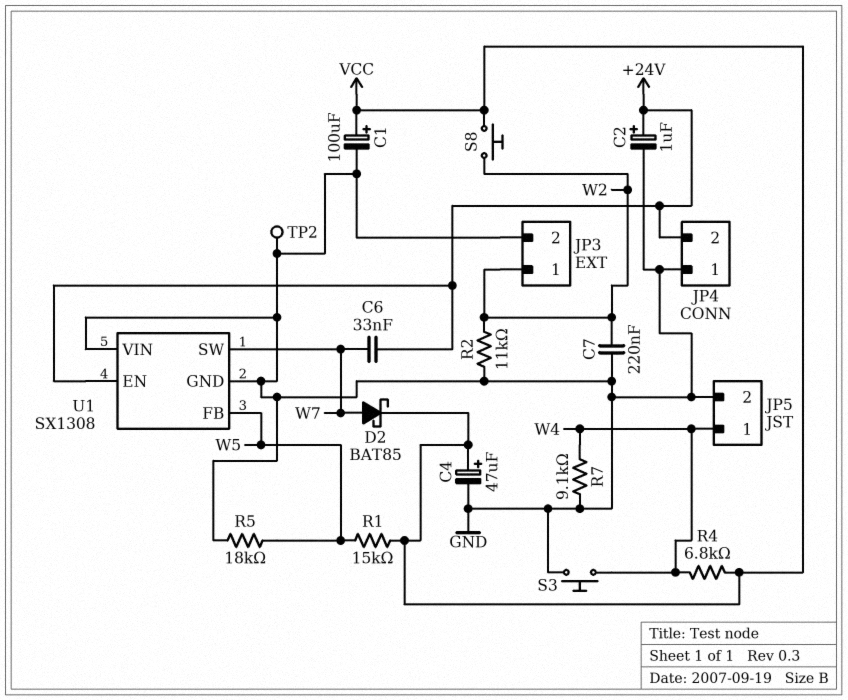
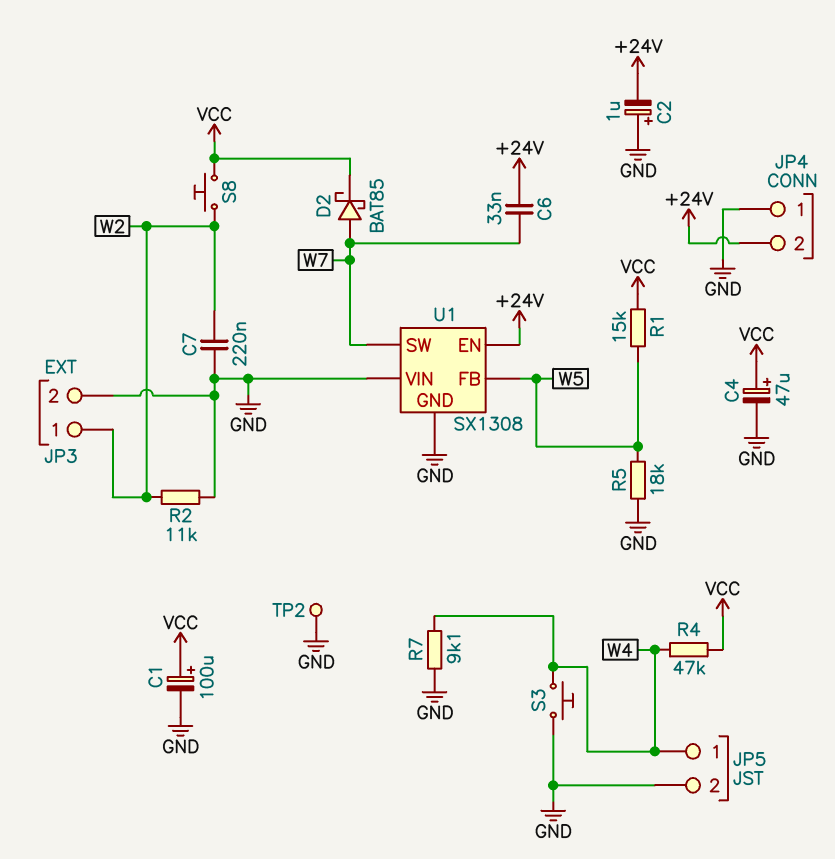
C2: 1uF (plus +24V, minus GND) -> 1uF (plus GND, minus +24V)
R4: 6.8k (VCC, W4) -> 47k (VCC, W4)

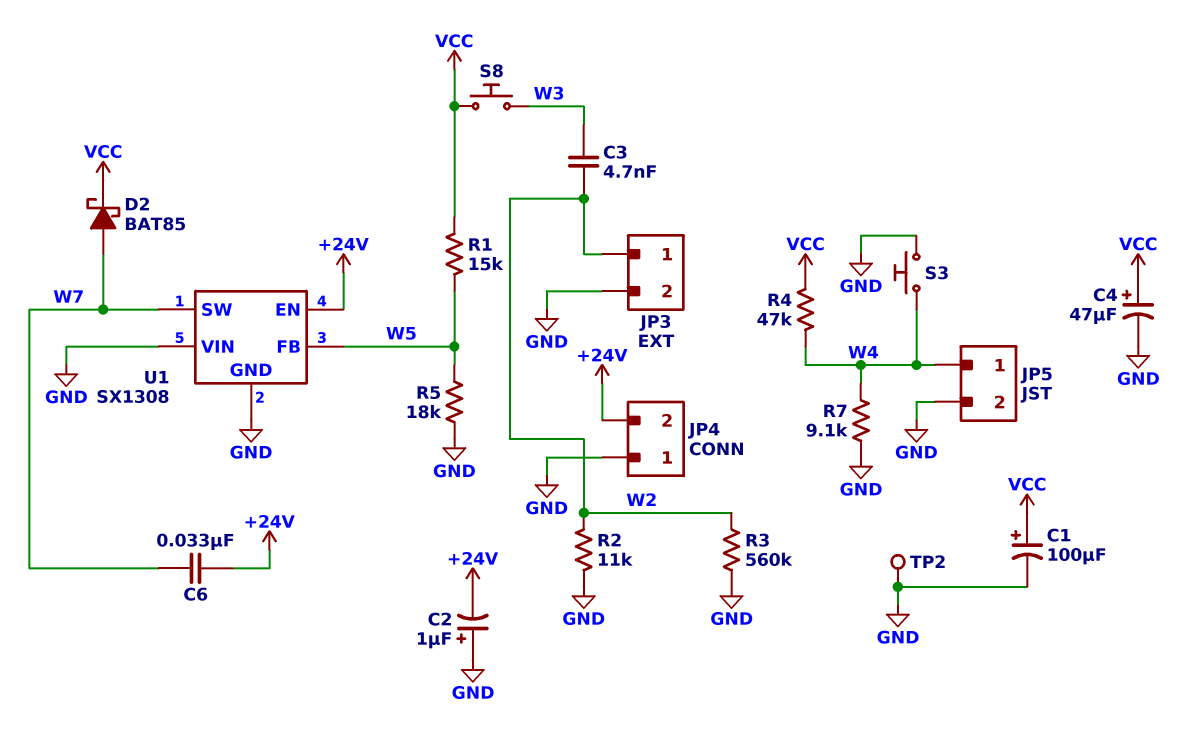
C3: none -> 4.7nF (W2, W3)
C7: 220nF (GND, W2) -> none
R3: none -> 560k (GND, W2)
S8: button (VCC, W2) -> button (VCC, W3)

